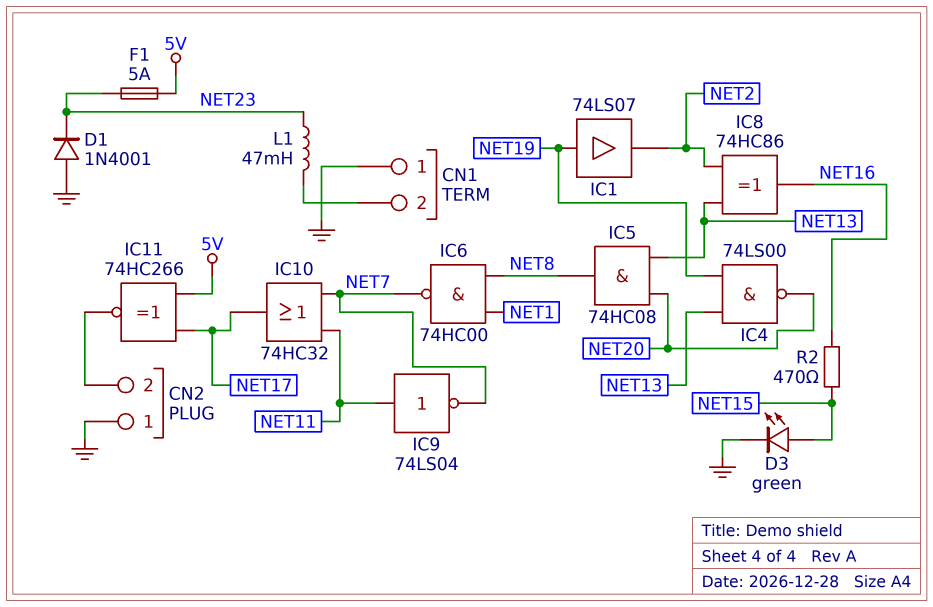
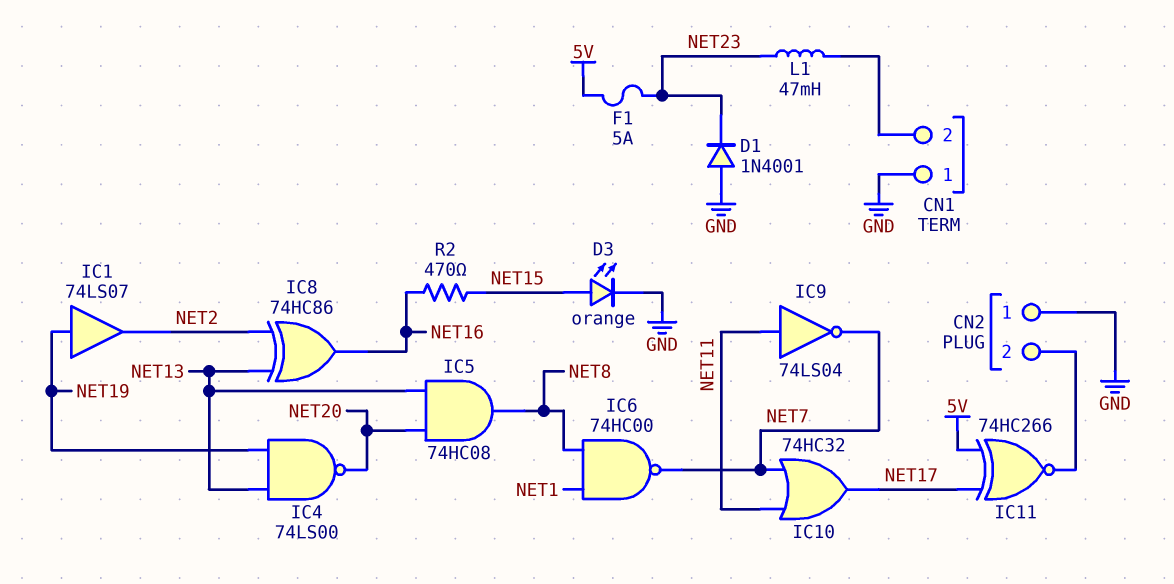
D3: LED green (A NET15, K GND) -> LED orange (A NET15, K GND)

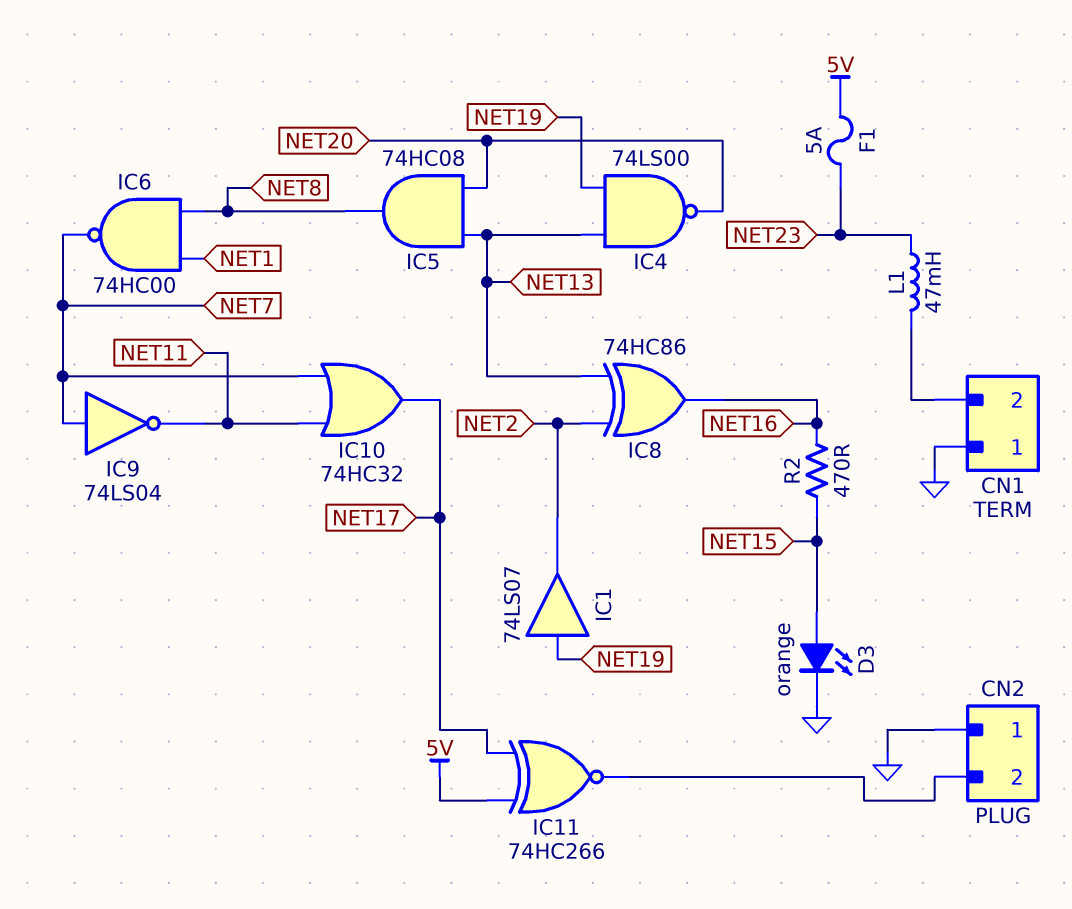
D1: diode 1N4001 (A GND, K NET23) -> none
IC9: NOT 74LS04 (in NET11, out NET7) -> NOT 74LS04 (in NET7, out NET11)

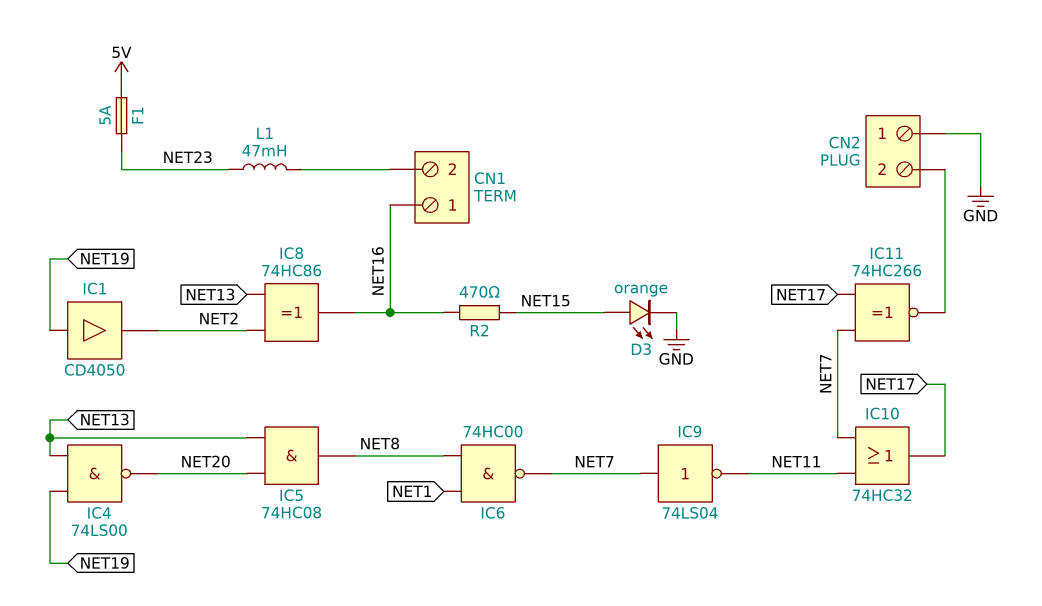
CN1 pin 1: GND -> NET16
IC1: buffer 74LS07 (in NET19, out NET2) -> buffer CD4050 (in NET19, out NET2)
IC11: XNOR 74HC266 (in 5V, in NET17, out CN2/2) -> XNOR 74HC266 (in NET7, in NET17, out CN2/2)

